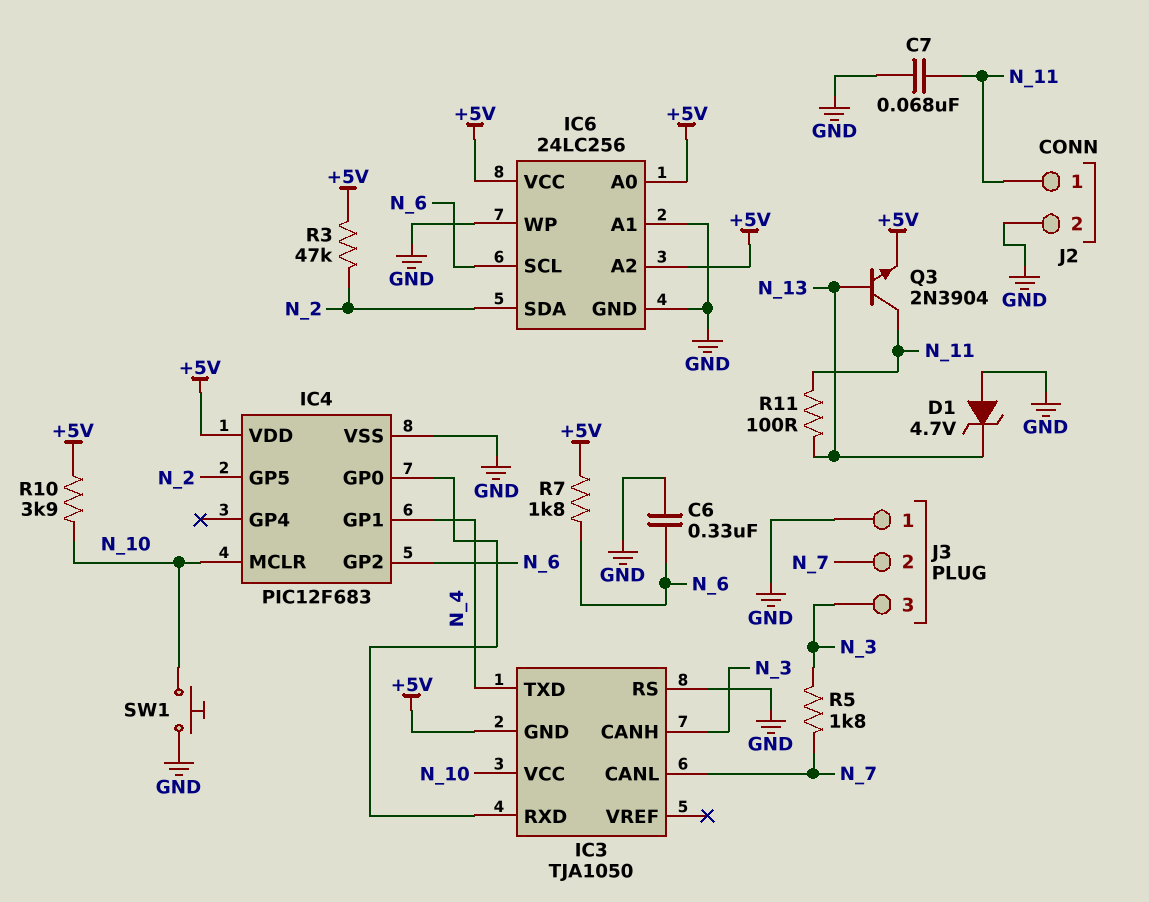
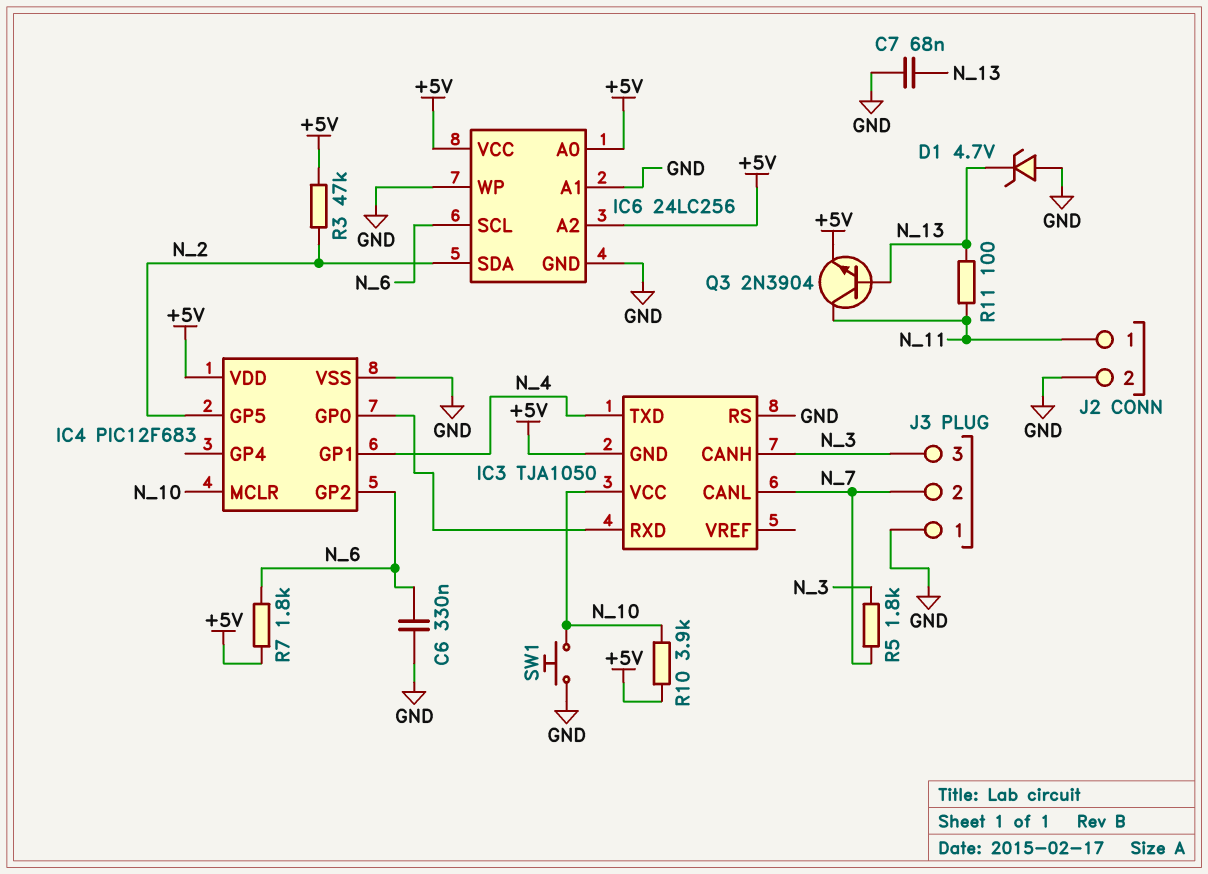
C7: 68nF (GND, N_11) -> 68nF (GND, N_13)

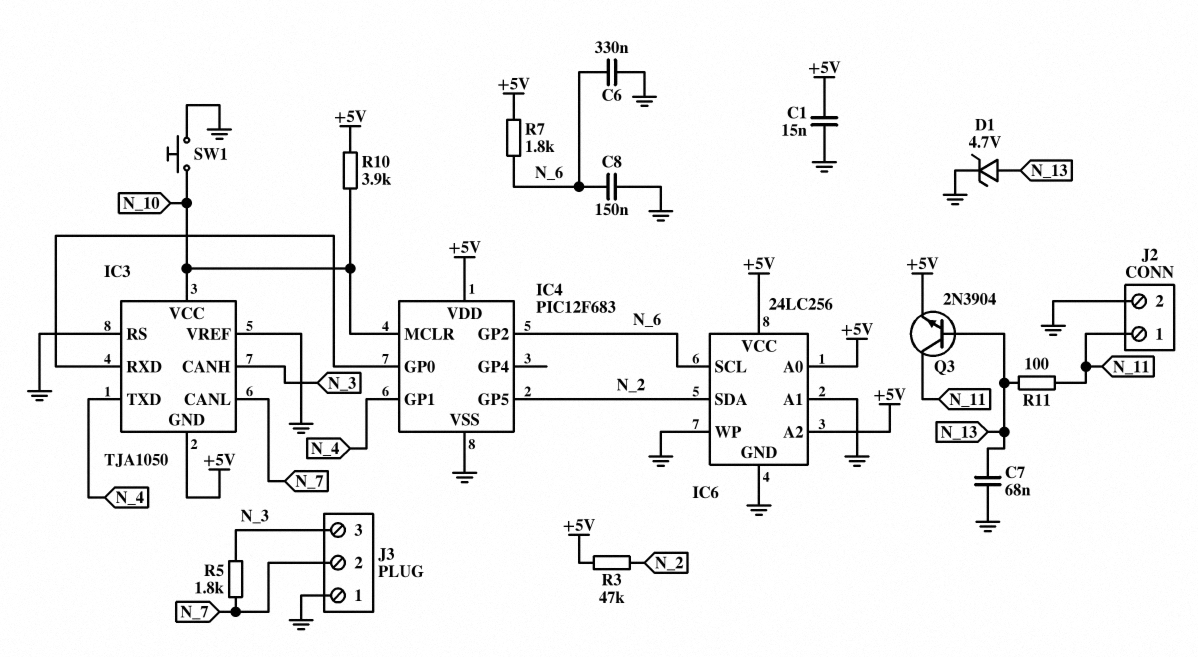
C1: none -> 15nF (+5V, GND)
C8: none -> 150nF (GND, N_6)
D1: zener 4.7V (A GND, K N_13) -> zener 4.7V (A N_13, K GND)
IC3 pin VREF: none -> GND

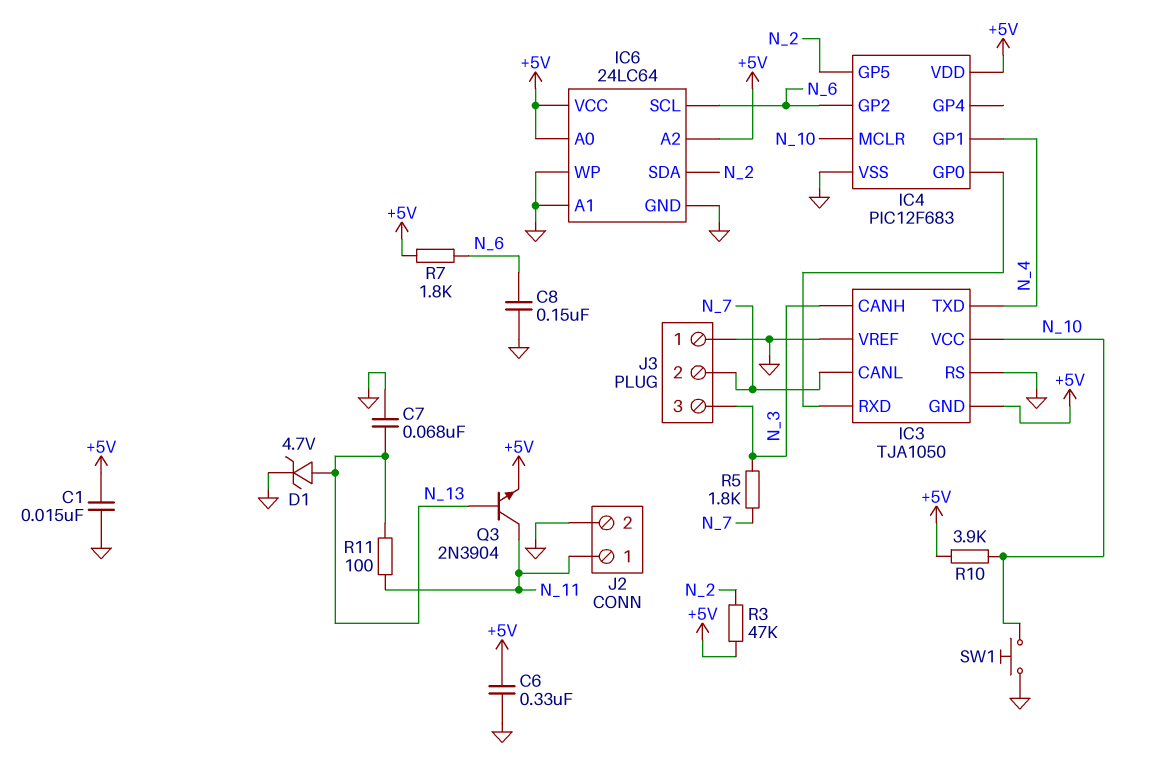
C6: 330nF (GND, N_6) -> 330nF (+5V, GND)
IC6: 24LC256 -> 24LC64

